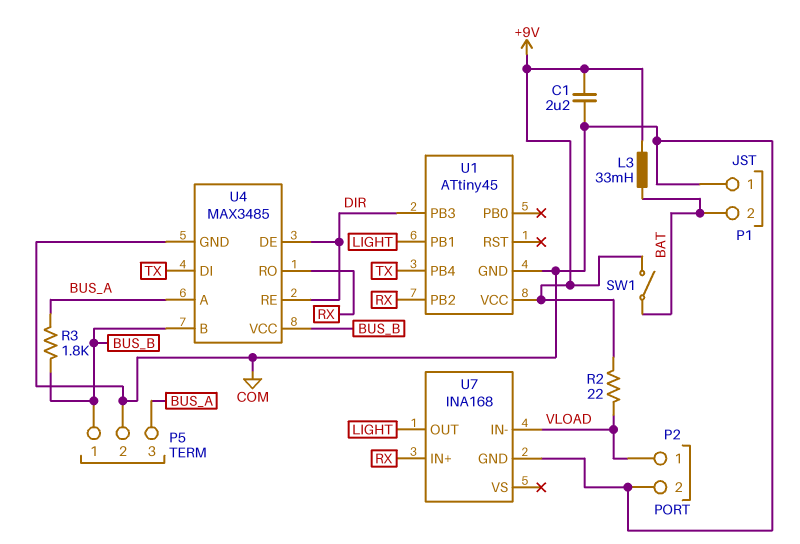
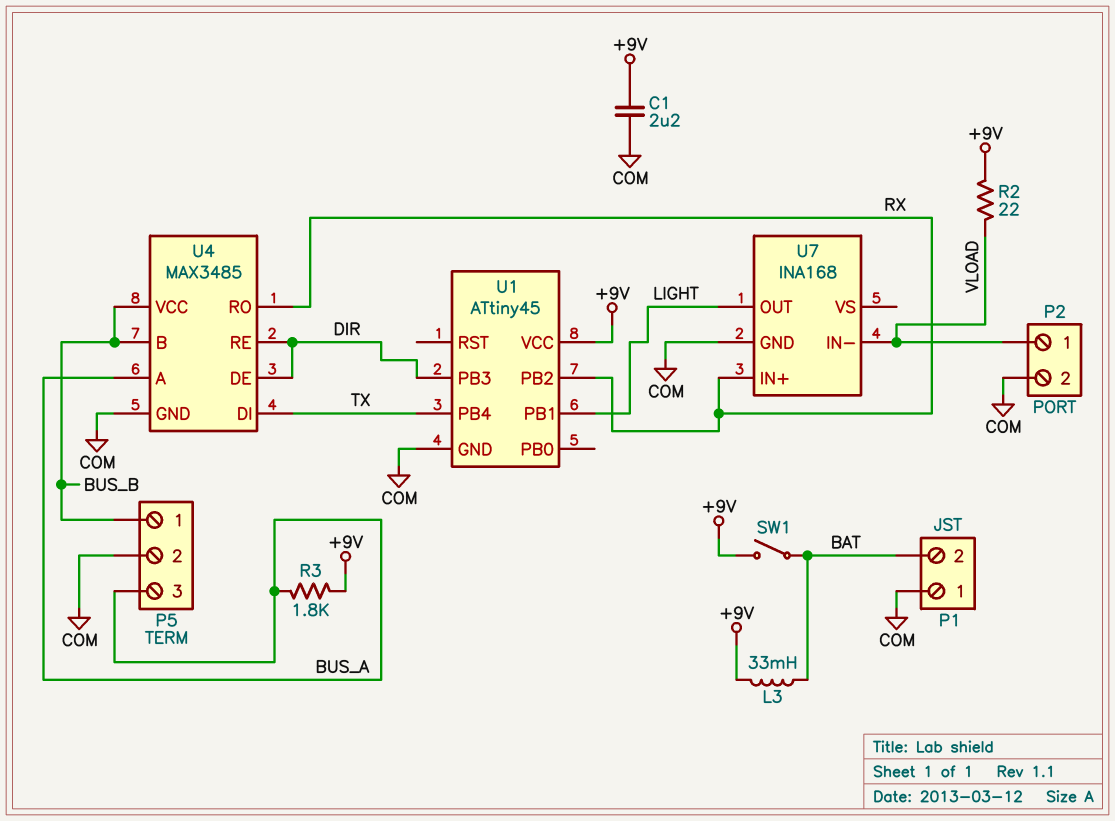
R3: 1.8k (BUS_A, BUS_B) -> 1.8k (+9V, BUS_A)

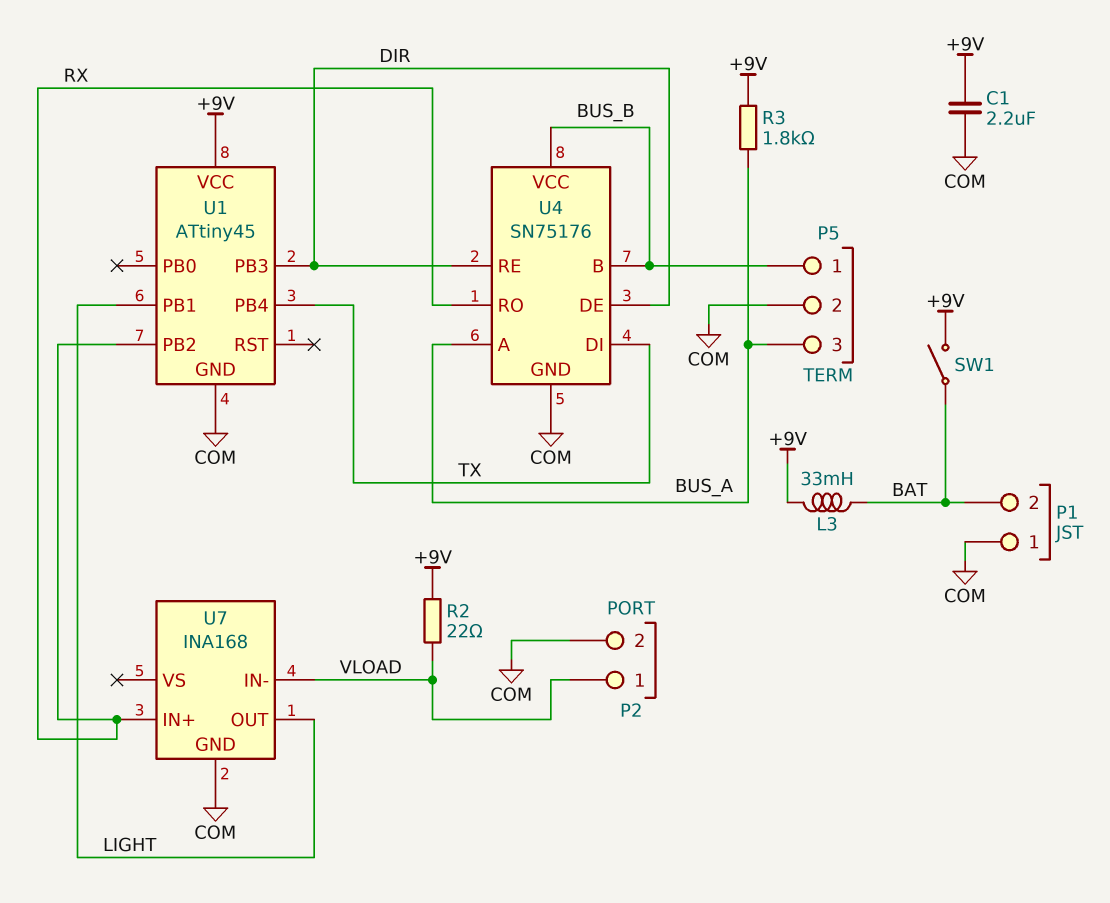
U4: MAX3485 -> SN75176

